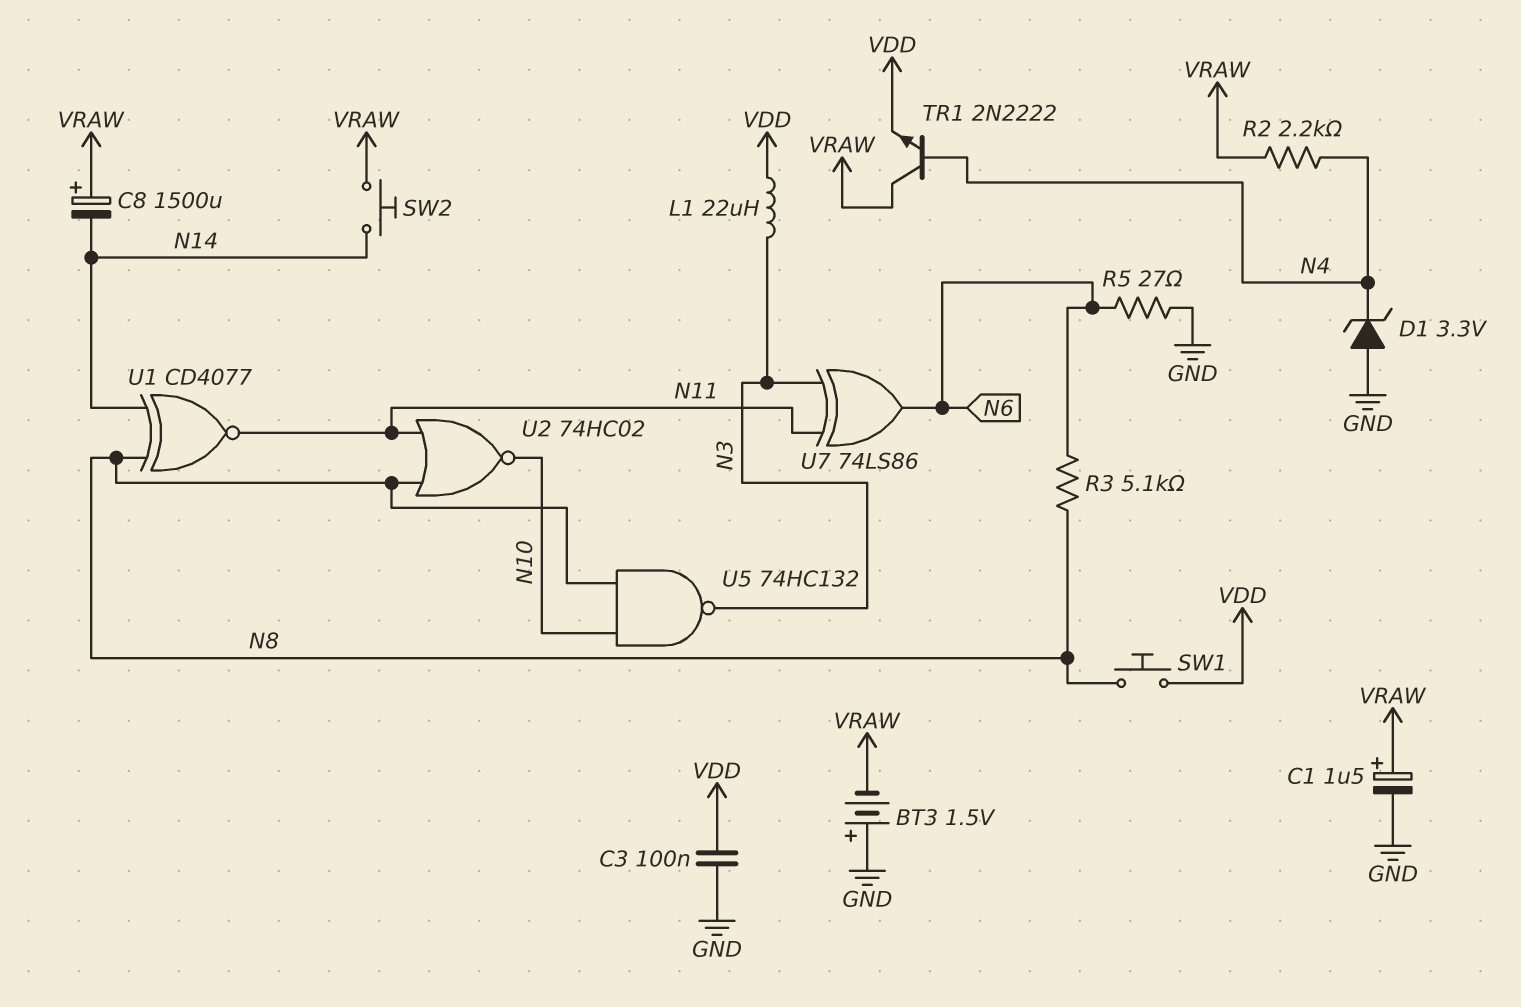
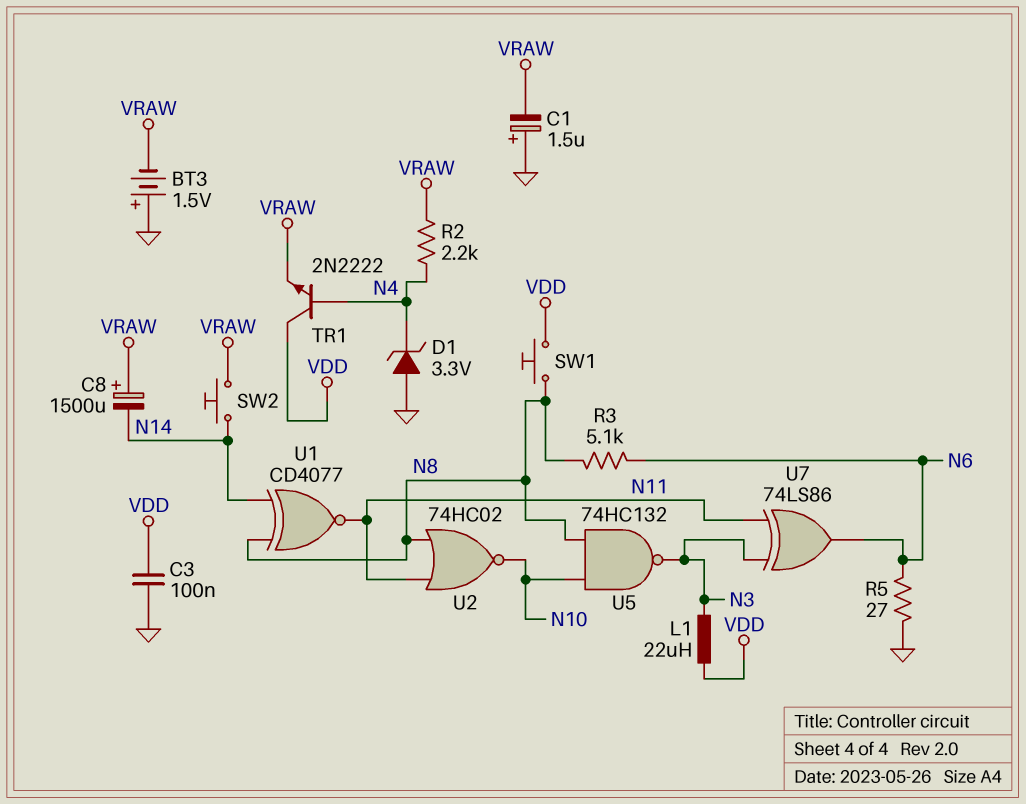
C1: 1.5uF (plus VRAW, minus GND) -> 1.5uF (plus GND, minus VRAW)
TR1: NPN 2N2222 (B N4, C VRAW, E VDD) -> NPN 2N2222 (B N4, C VDD, E VRAW)

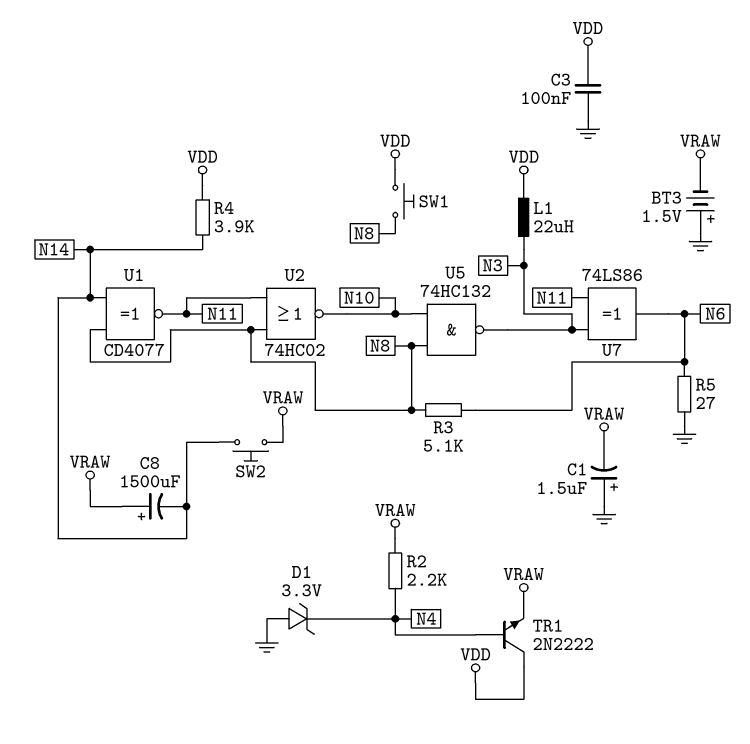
R4: none -> 3.9k (N14, VDD)

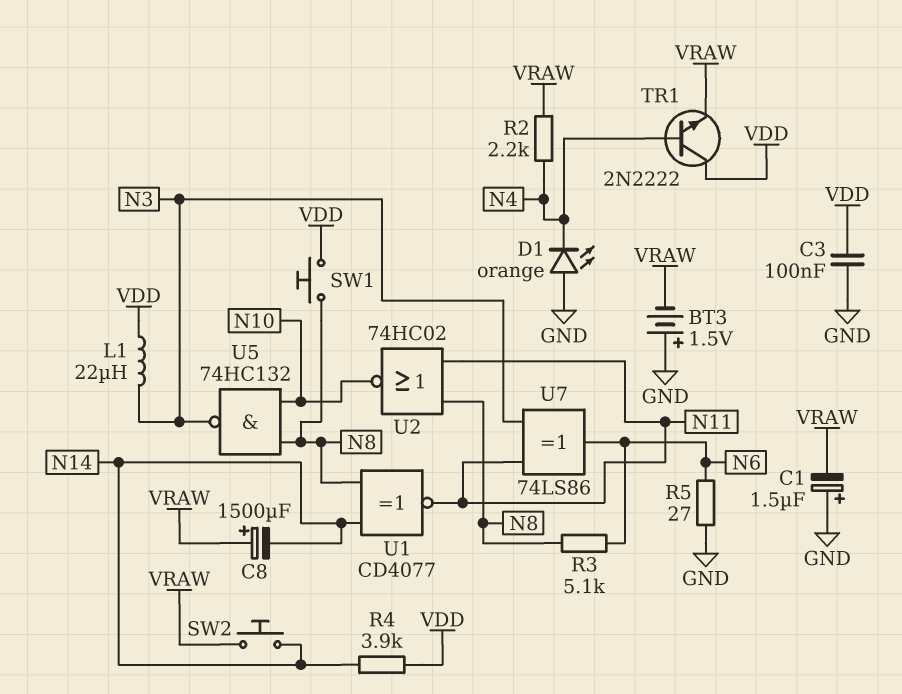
D1: zener 3.3V (A GND, K N4) -> LED orange (A GND, K N4)

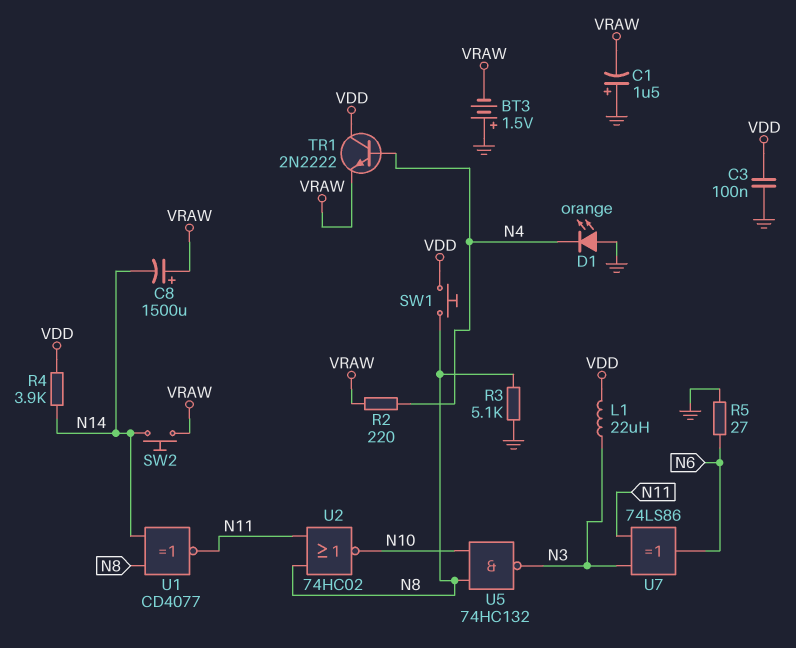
R2: 2.2k (N4, VRAW) -> 220 (N4, VRAW)
R3: 5.1k (N6, N8) -> 5.1k (GND, N8)

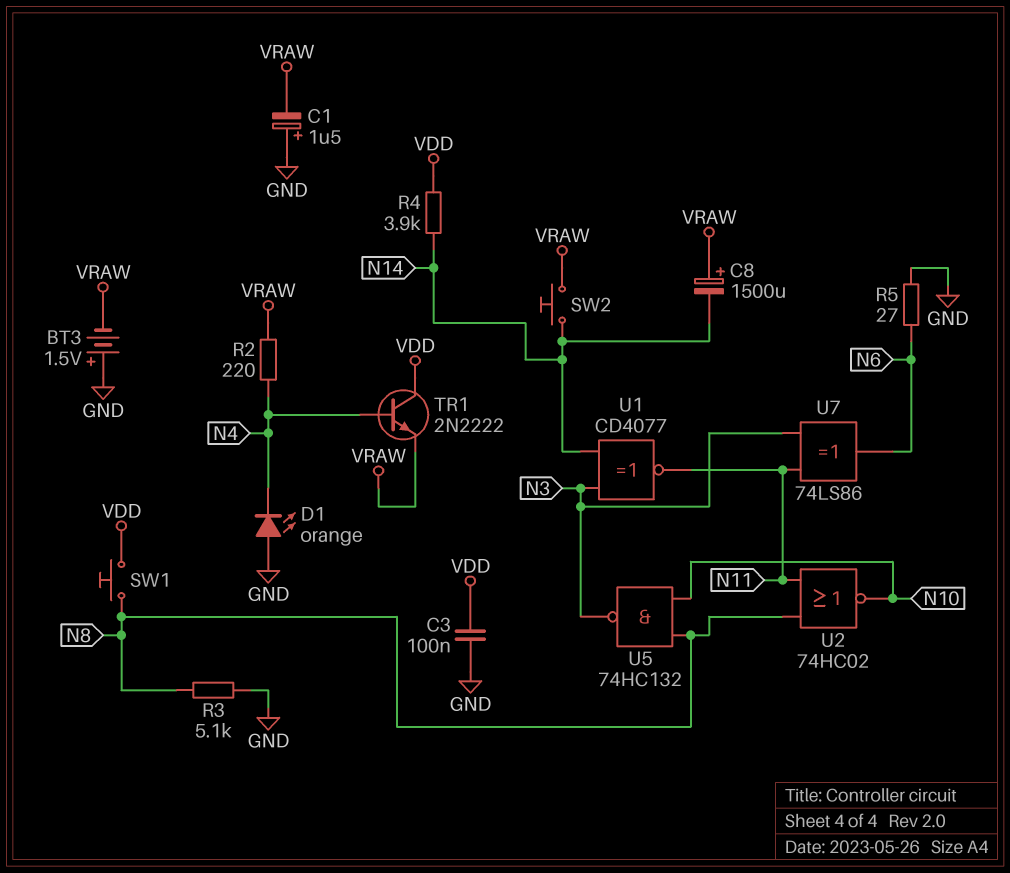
L1: 22uH (N3, VDD) -> none
U1: XNOR CD4077 (in N8, in N14, out N11) -> XNOR CD4077 (in N3, in N14, out N11)

